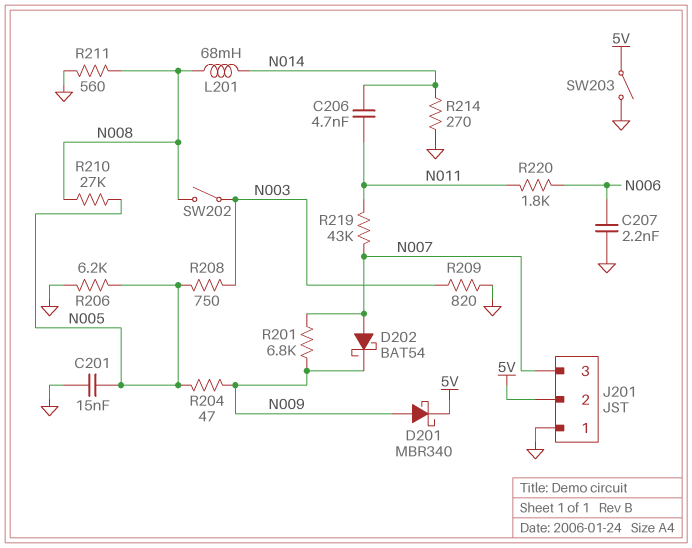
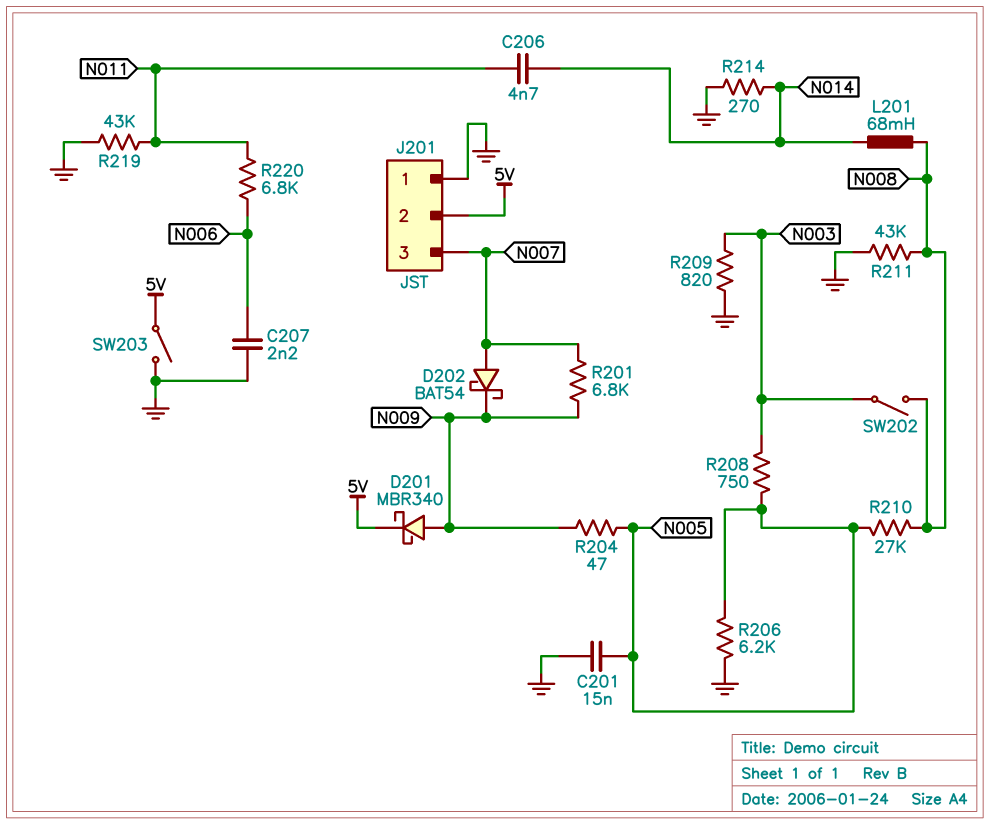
R211: 560 (GND, N008) -> 43k (GND, N008)
R219: 43k (N007, N011) -> 43k (GND, N011)
R220: 1.8k (N006, N011) -> 6.8k (N006, N011)

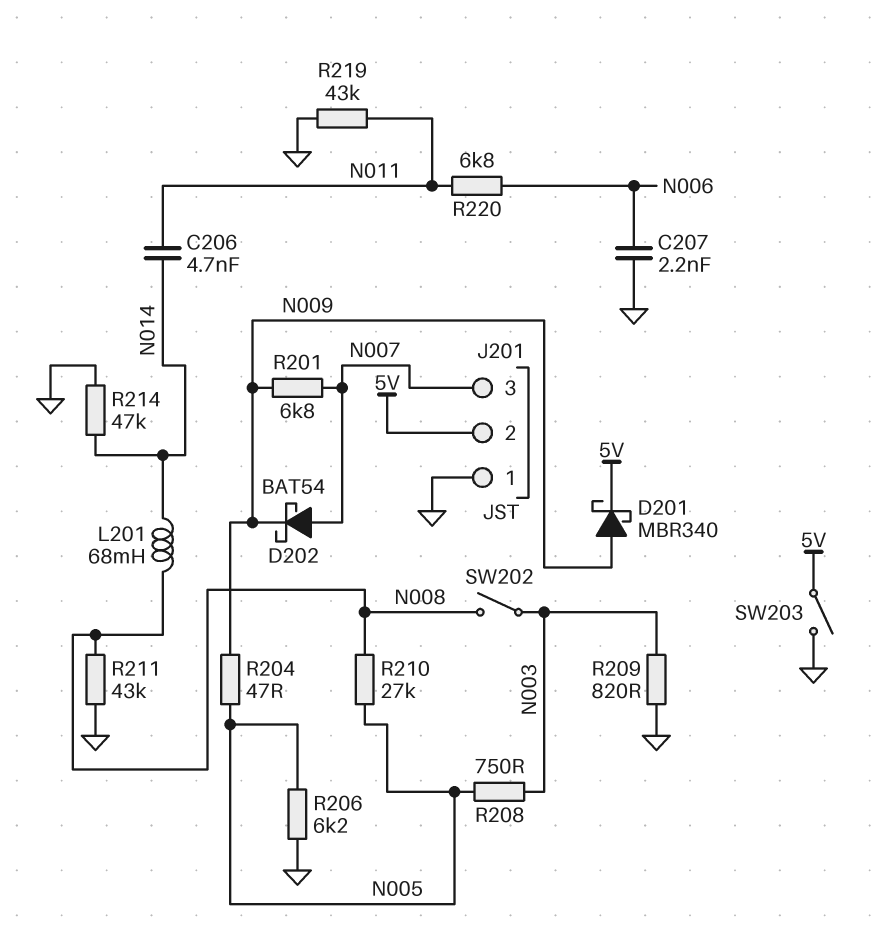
C201: 15nF (GND, N005) -> none
R214: 270 (GND, N014) -> 47k (GND, N014)

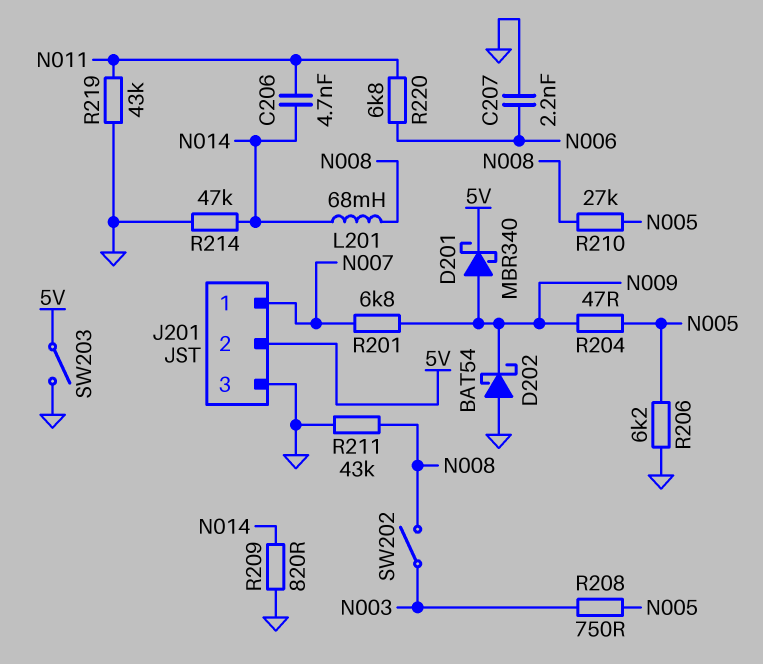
D202: schottky BAT54 (A N007, K N009) -> schottky BAT54 (A GND, K N009)
J201 pin 1: GND -> N007
J201 pin 3: N007 -> GND
R209: 820 (GND, N003) -> 820 (GND, N014)

